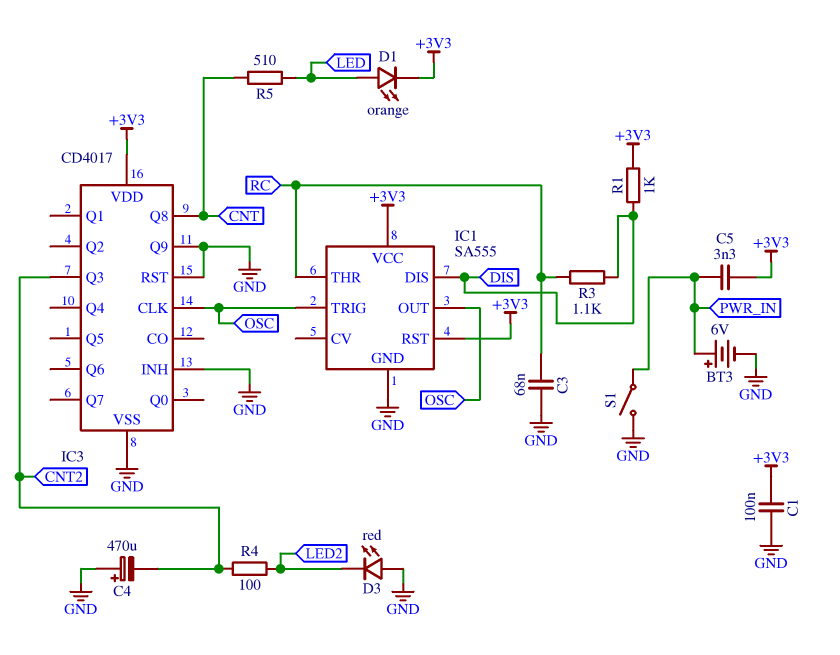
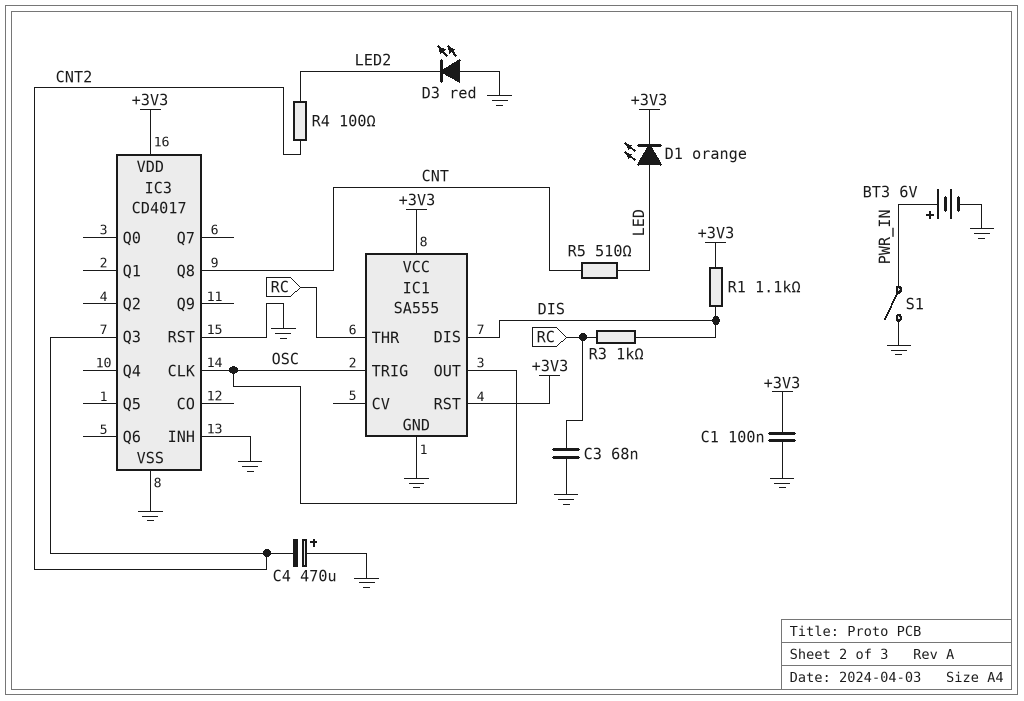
C5: 3.3nF (+3V3, PWR_IN) -> none
IC3 pin Q9: GND -> none
R1: 1k (+3V3, DIS) -> 1.1k (+3V3, DIS)
R3: 1.1k (DIS, RC) -> 1k (DIS, RC)

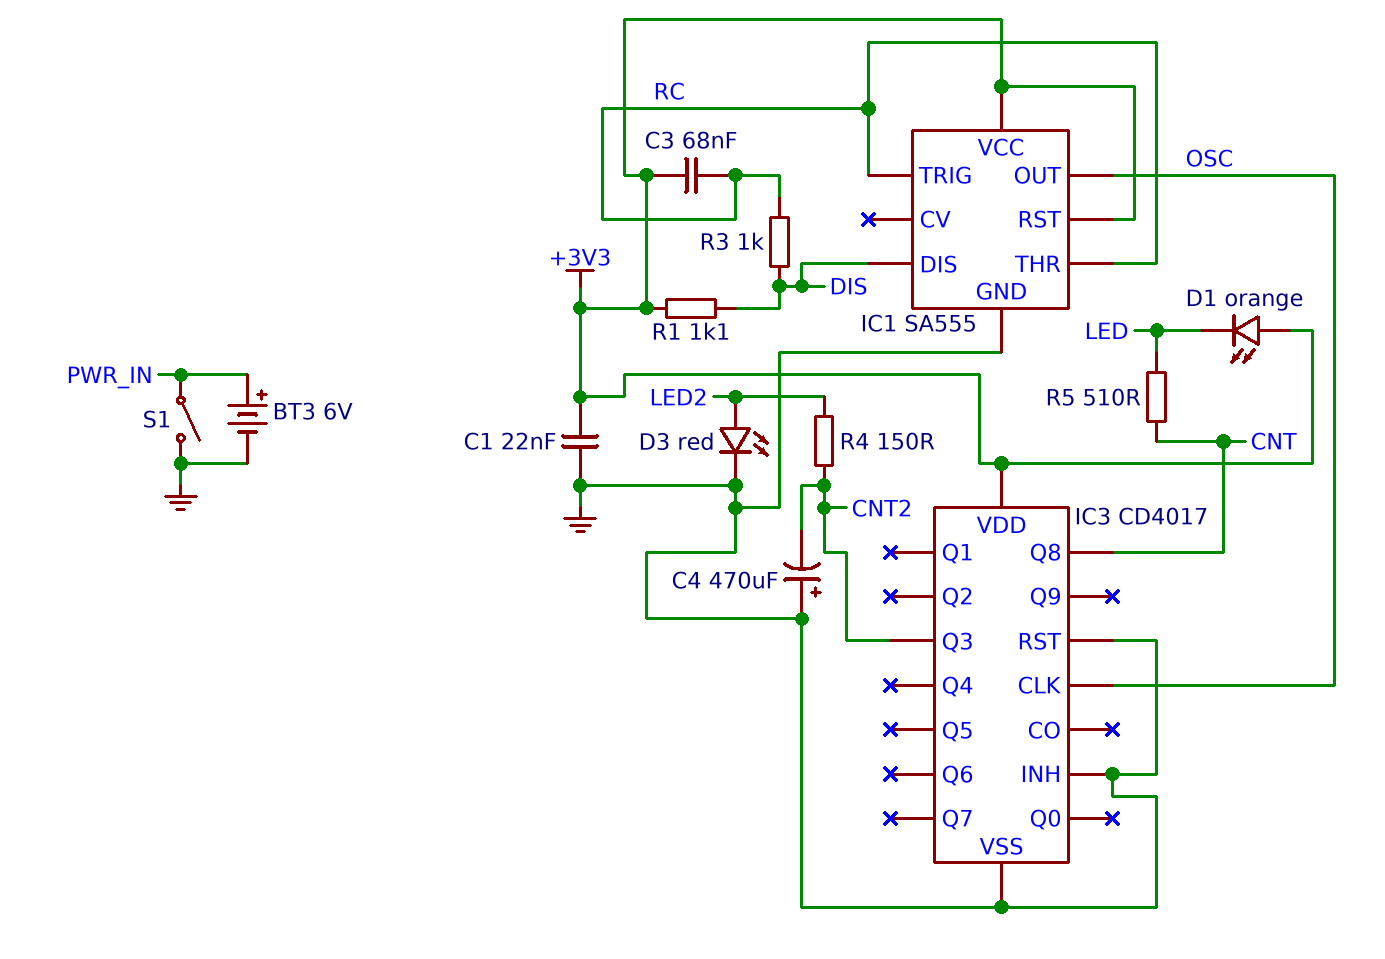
C1: 100nF (+3V3, GND) -> 22nF (+3V3, GND)
C3: 68nF (GND, RC) -> 68nF (+3V3, RC)
D1: LED orange (A LED, K +3V3) -> LED orange (A +3V3, K LED)
D3: LED red (A GND, K LED2) -> LED red (A LED2, K GND)
IC1 pin TRIG: OSC -> RC
R4: 100 (CNT2, LED2) -> 150 (CNT2, LED2)

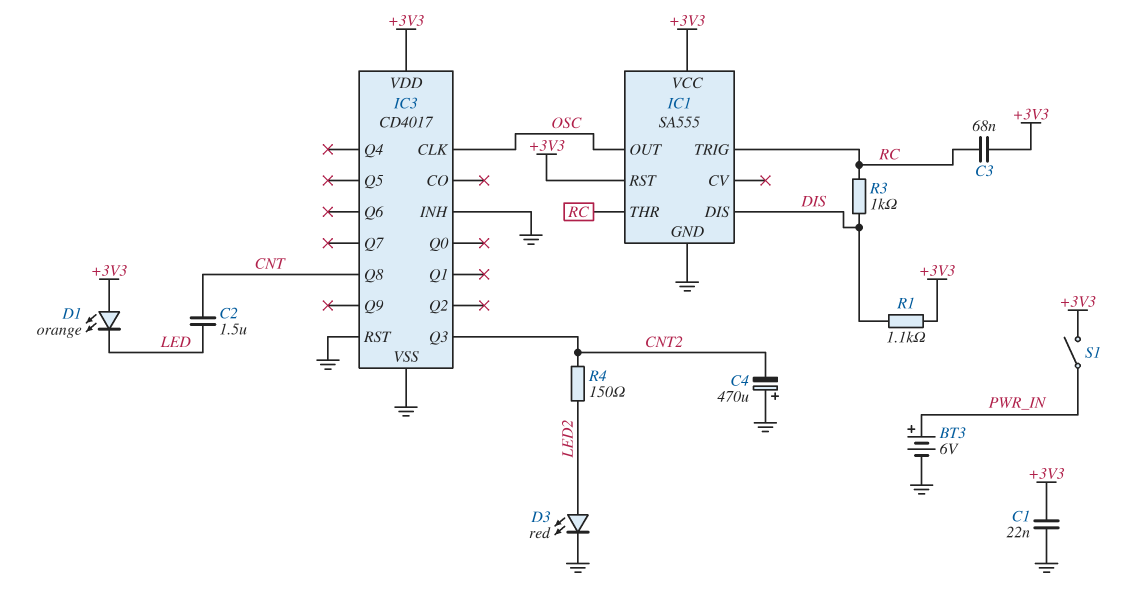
C2: none -> 1.5uF (CNT, LED)
R5: 510 (CNT, LED) -> none
S1: switch (GND, PWR_IN) -> switch (+3V3, PWR_IN)

